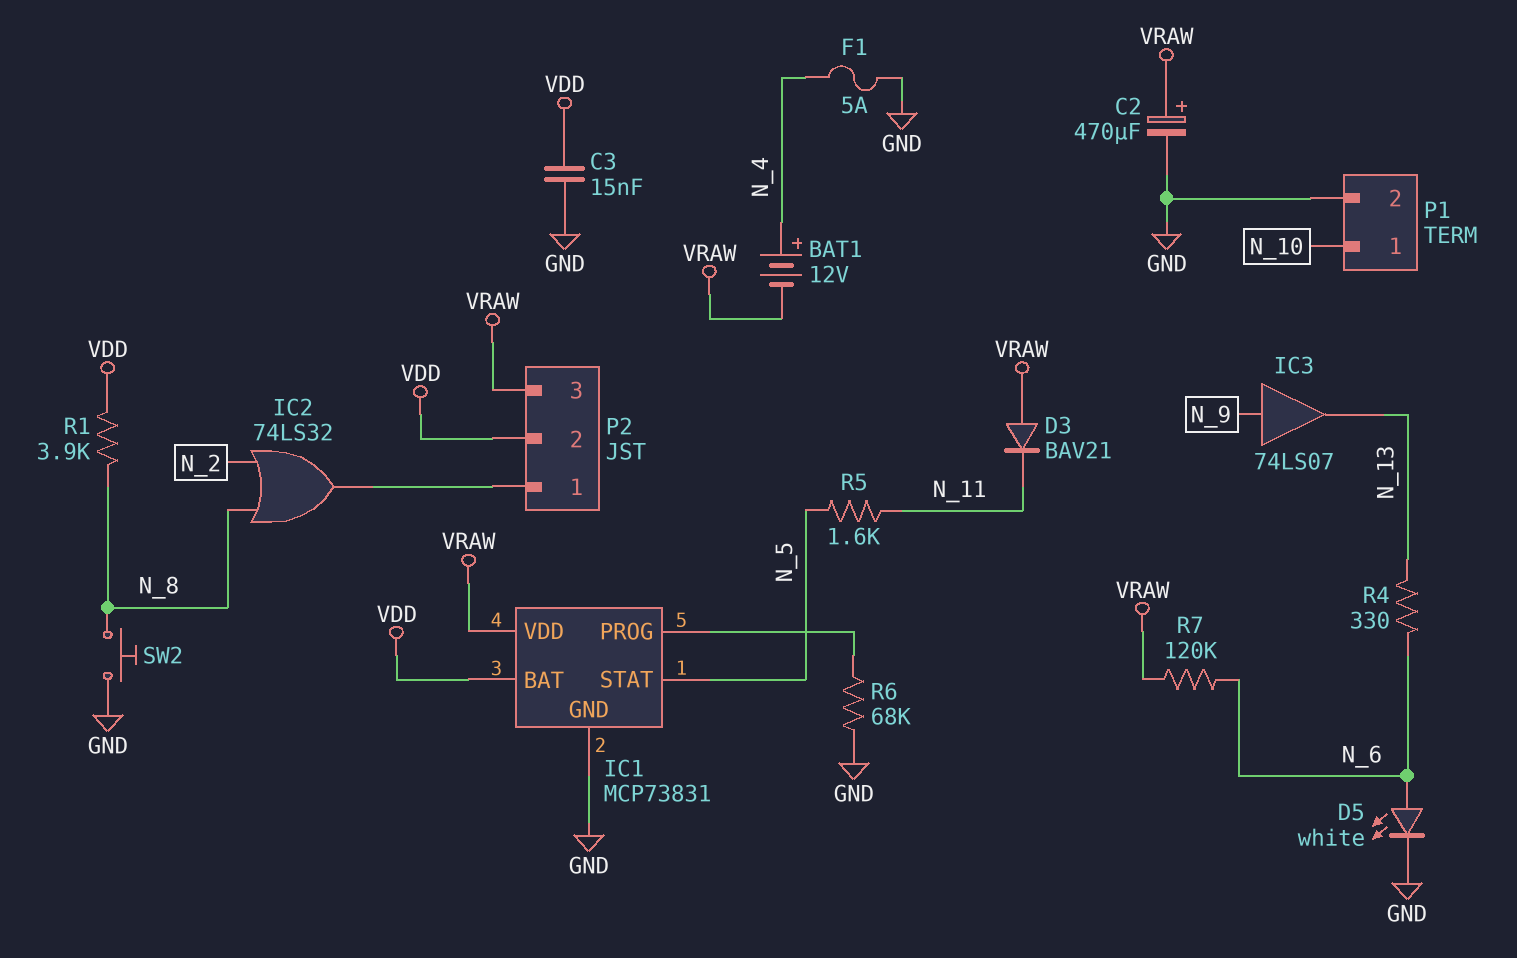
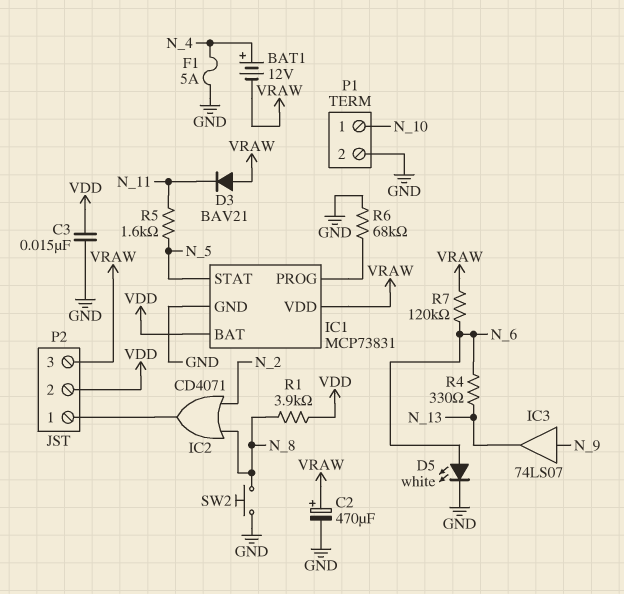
IC2: OR 74LS32 (in N_2, in N_8, out P2/1) -> OR CD4071 (in N_2, in N_8, out P2/1)

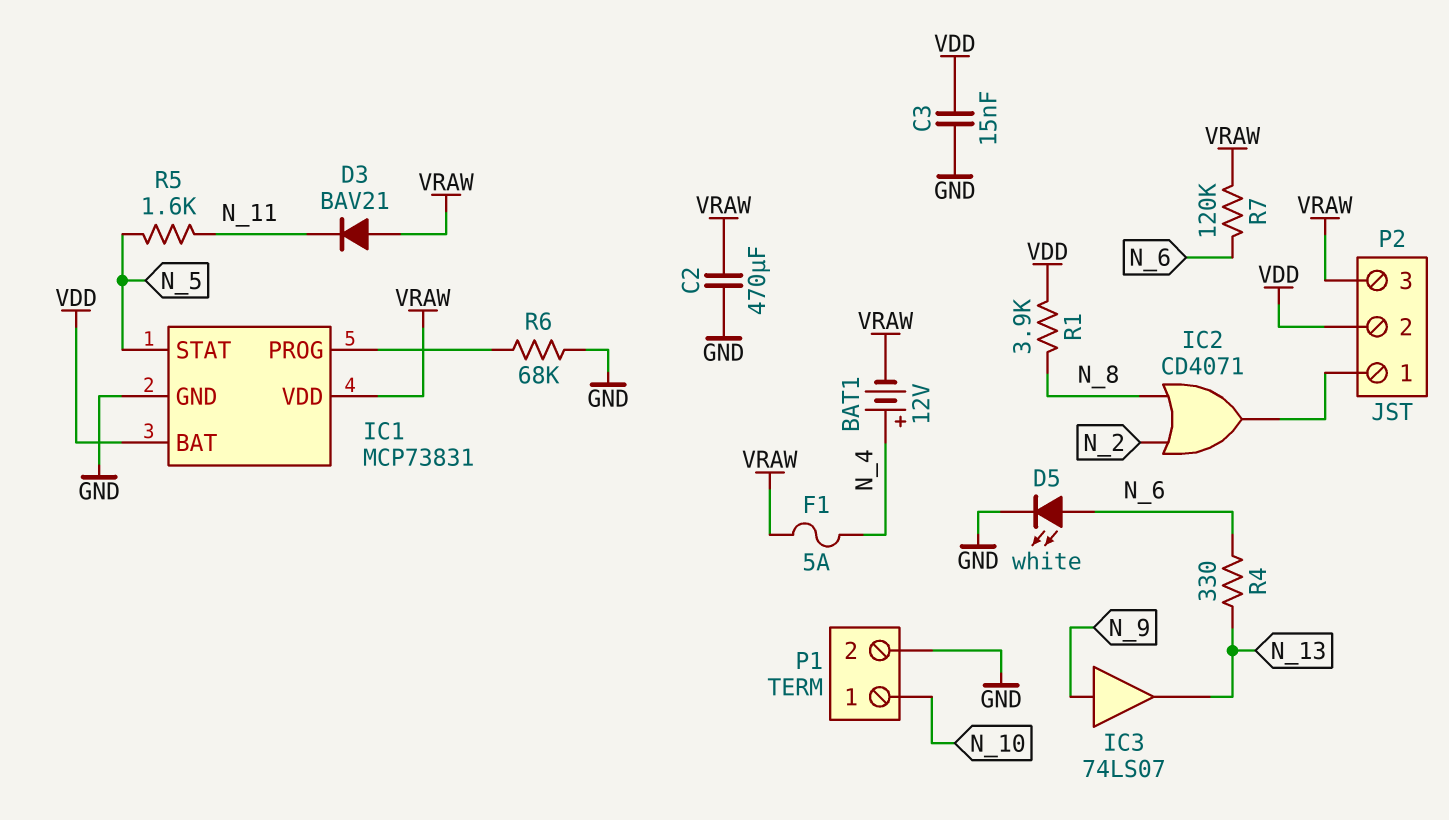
C2: 470uF (plus VRAW, minus GND) -> 470uF (GND, VRAW)
F1: 5A (GND, N_4) -> 5A (N_4, VRAW)
SW2: button (GND, N_8) -> none

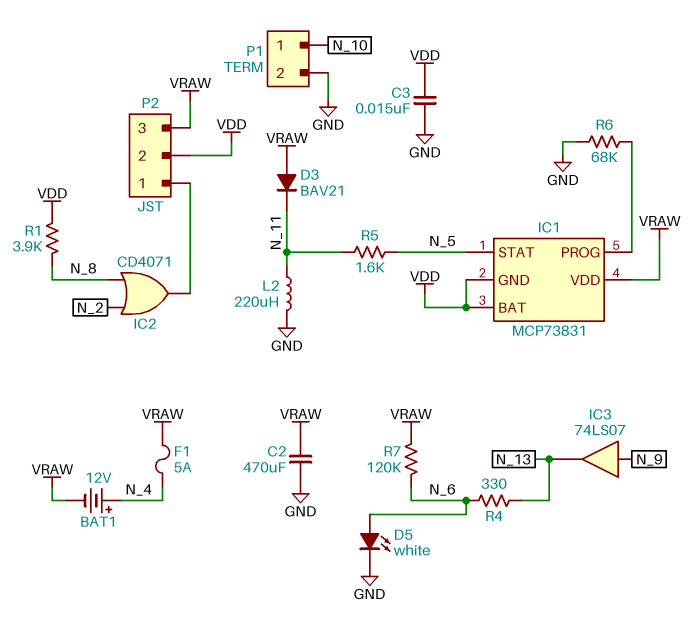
IC1 pin GND: GND -> VDD
L2: none -> 220uH (GND, N_11)

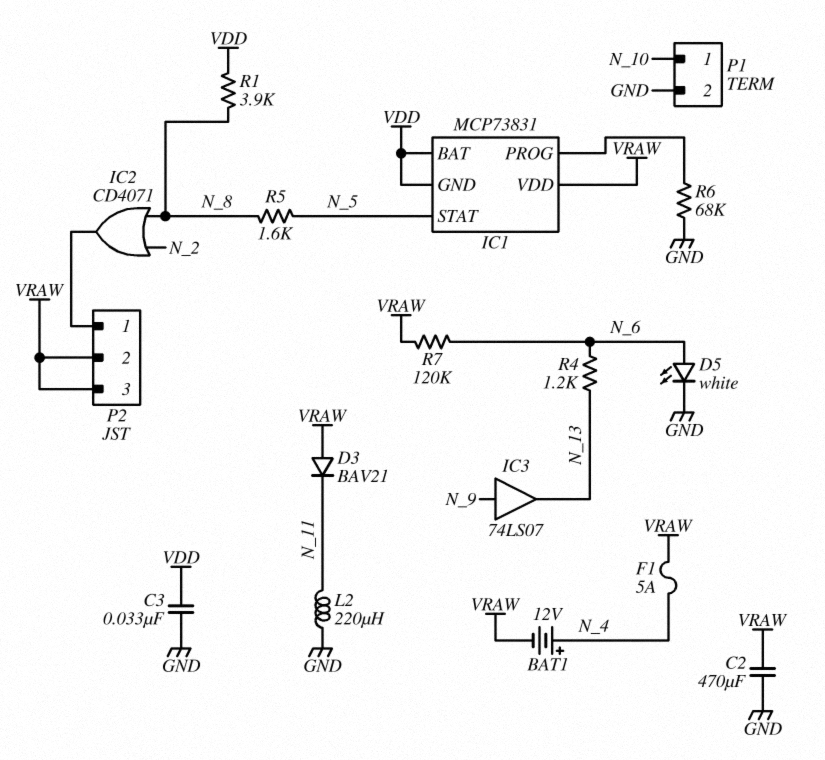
C3: 15nF (GND, VDD) -> 33nF (GND, VDD)
P2 pin 2: VDD -> VRAW
R4: 330 (N_6, N_13) -> 1.2k (N_6, N_13)
R5: 1.6k (N_5, N_11) -> 1.6k (N_5, N_8)

